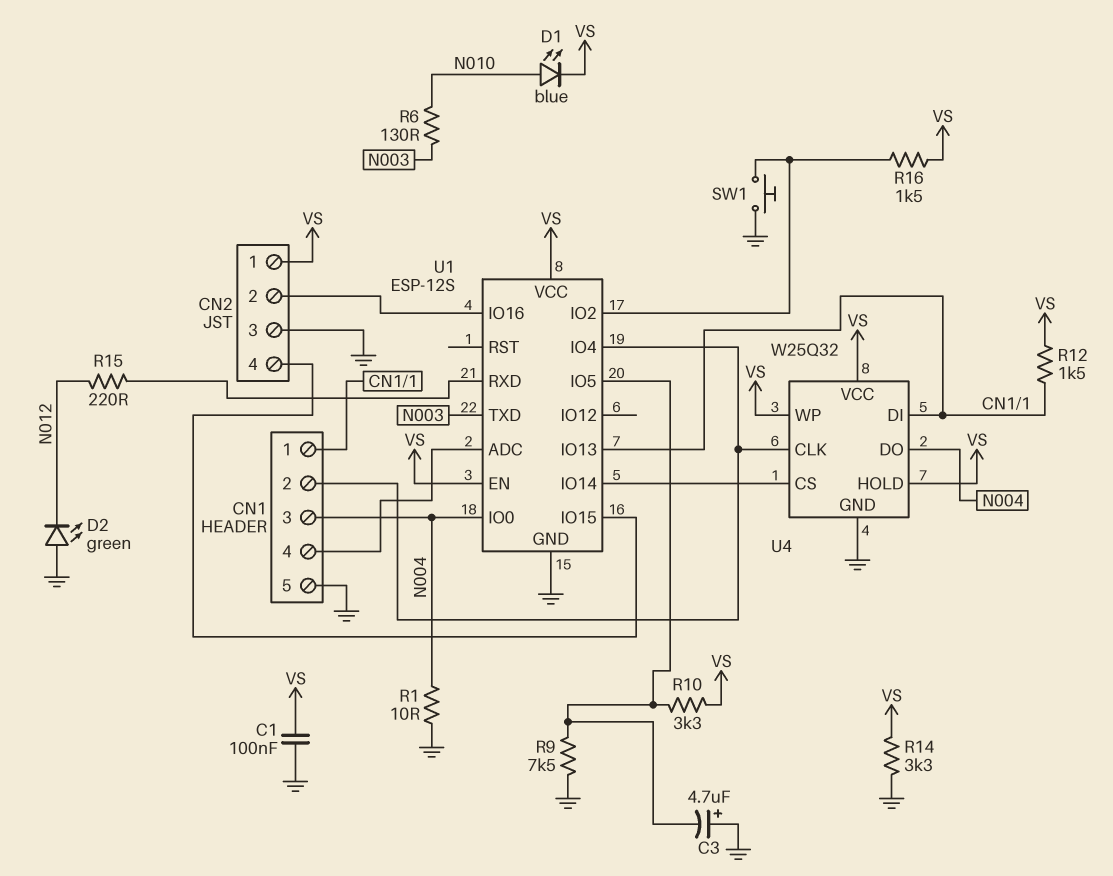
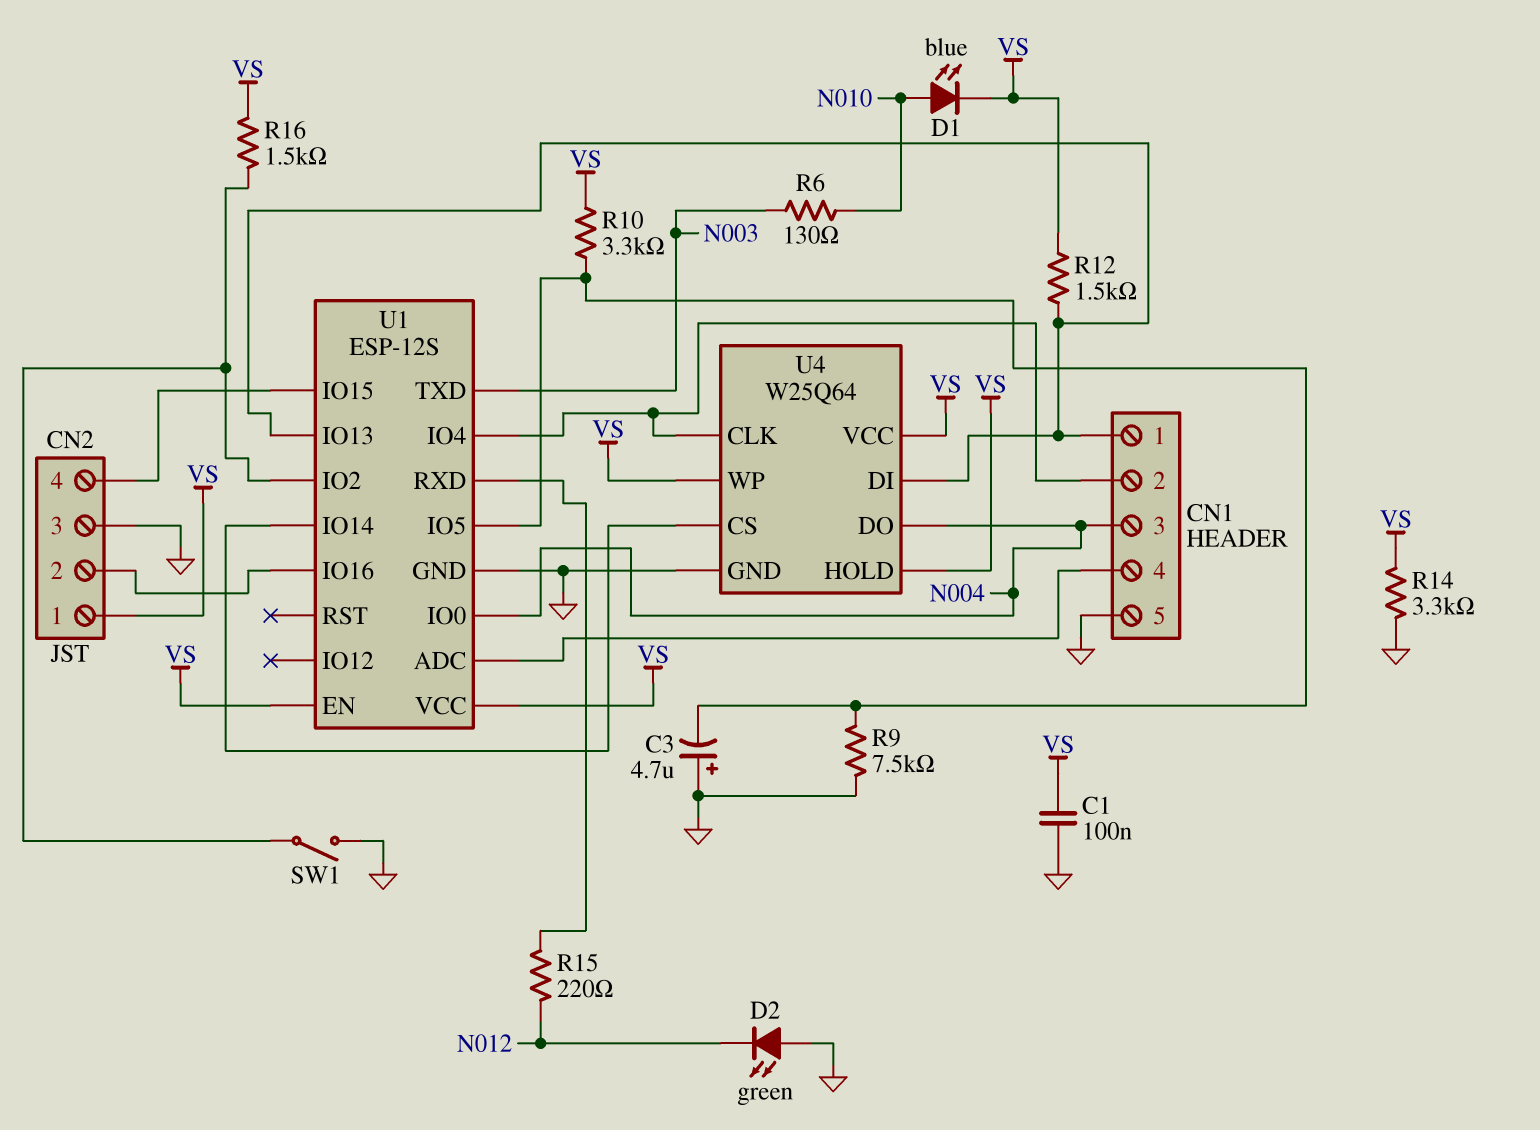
R1: 10 (GND, N004) -> none
SW1: button (GND, U1/IO2) -> switch (GND, U1/IO2)
U4: W25Q32 -> W25Q64

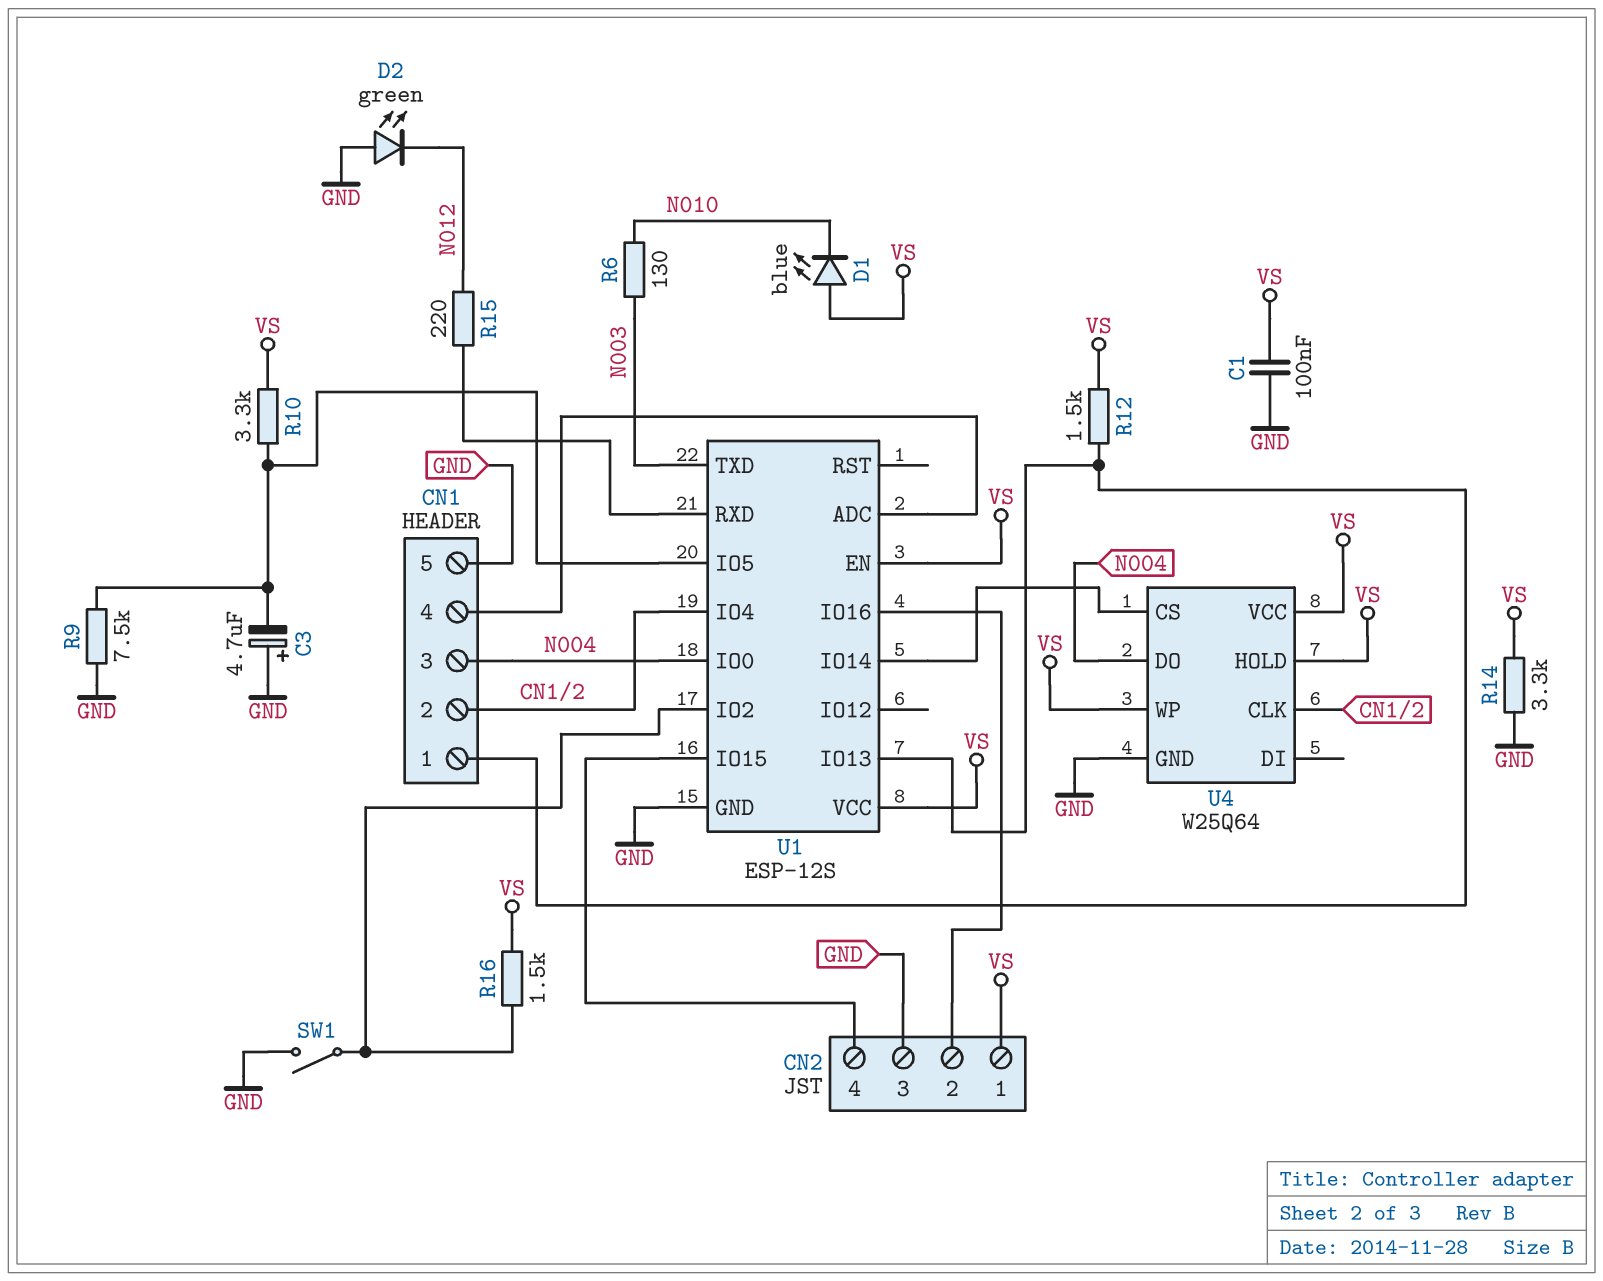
D1: LED blue (A N010, K VS) -> LED blue (A VS, K N010)
U4 pin DI: CN1/1 -> none

